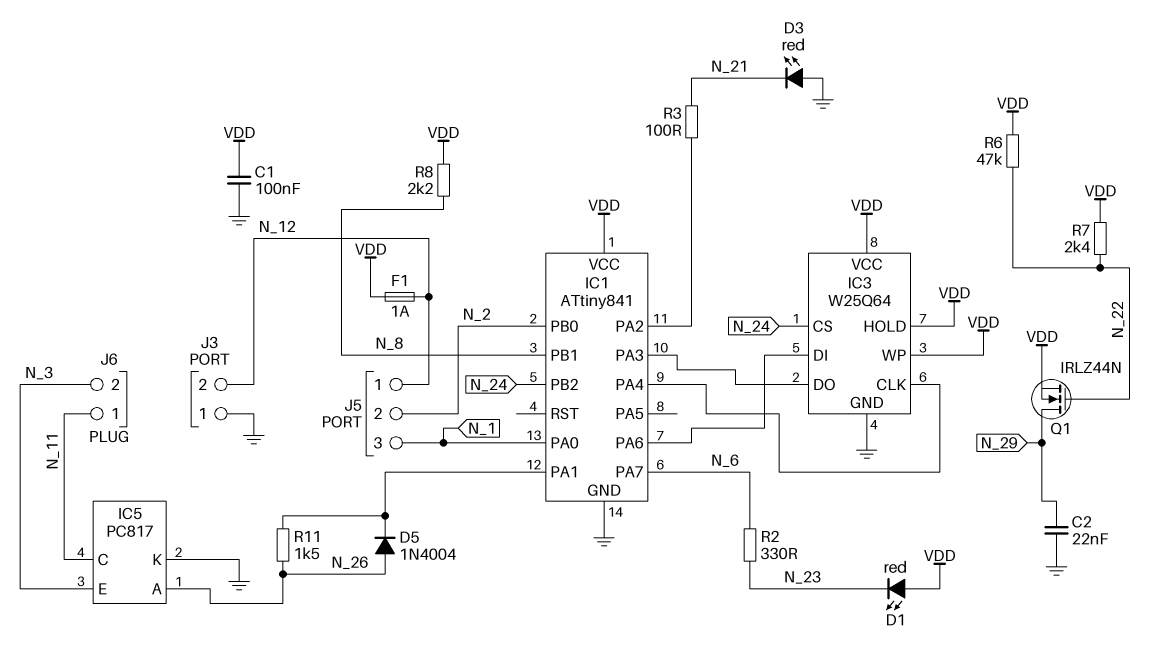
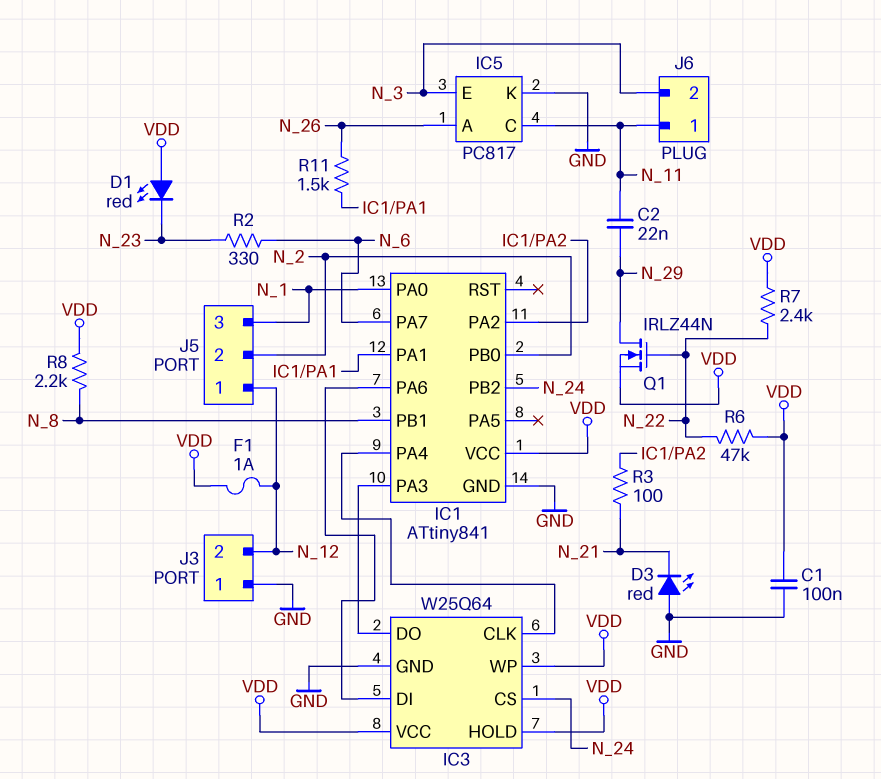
C2: 22nF (GND, N_29) -> 22nF (N_11, N_29)
D5: diode 1N4004 (A N_26, K IC1/PA1) -> none

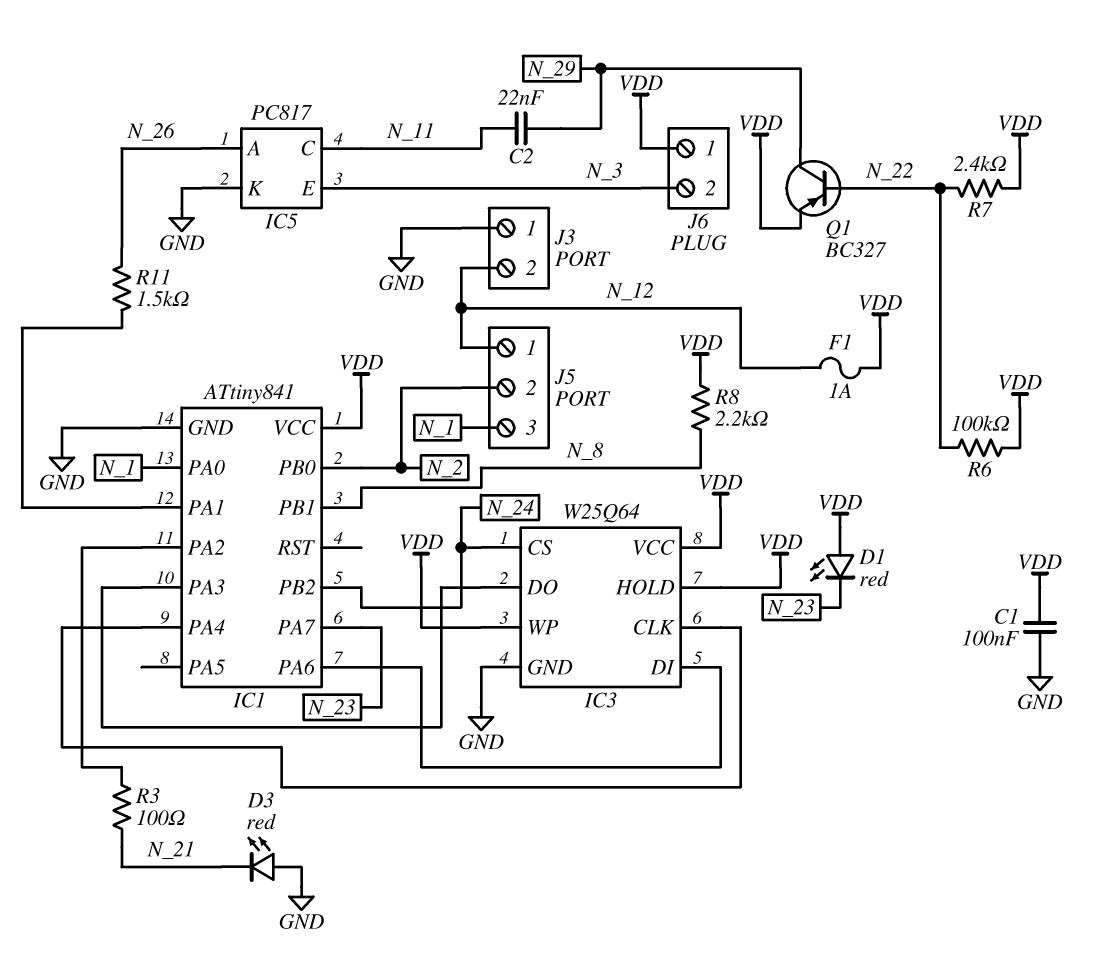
IC1 pin PA7: N_6 -> N_23
J6 pin 1: N_11 -> VDD
Q1: NMOS IRLZ44N (G N_22, D N_29, S VDD) -> PNP BC327 (B N_22, C N_29, E VDD)
R2: 330 (N_6, N_23) -> none
R6: 47k (N_22, VDD) -> 100k (N_22, VDD)

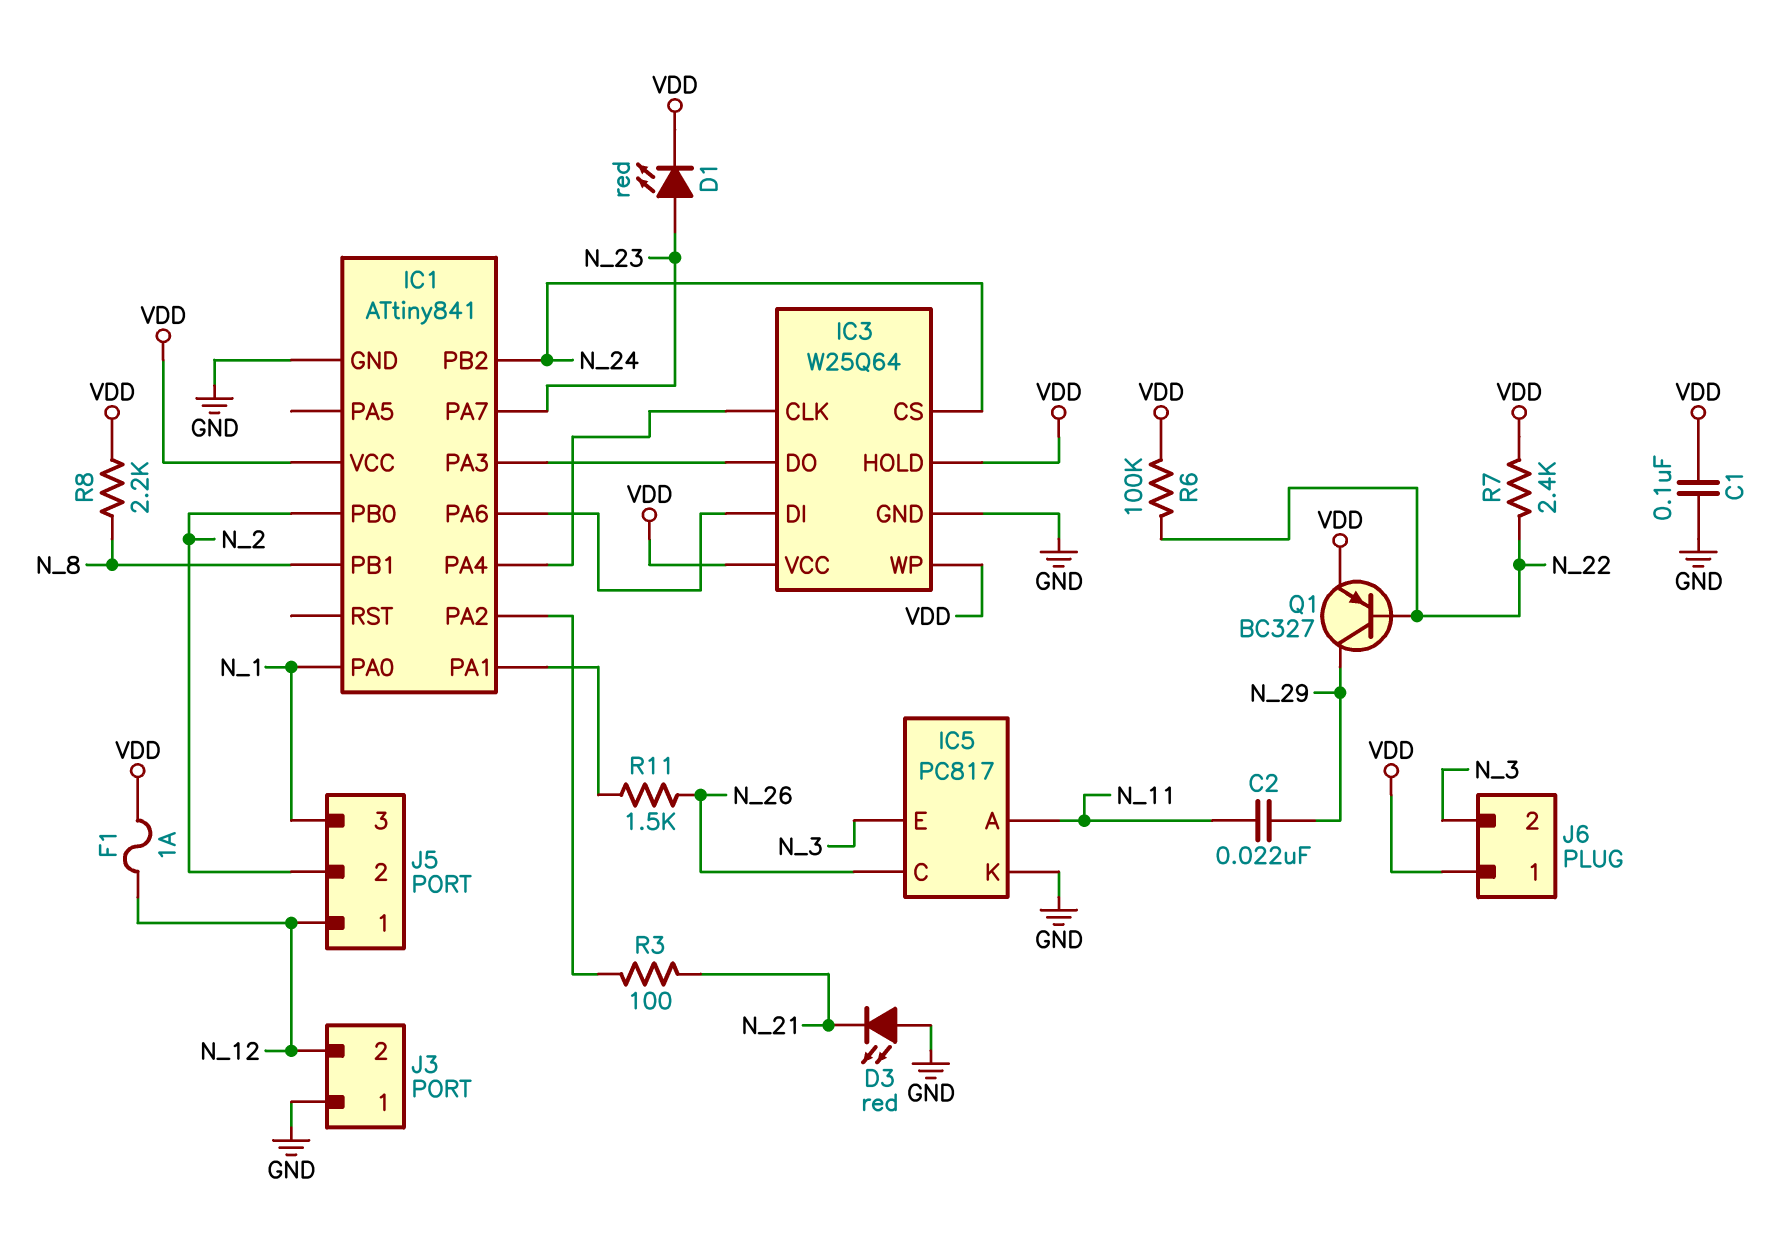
D1: LED red (A VDD, K N_23) -> LED red (A N_23, K VDD)
IC5 pin A: N_26 -> N_11
IC5 pin C: N_11 -> N_26

